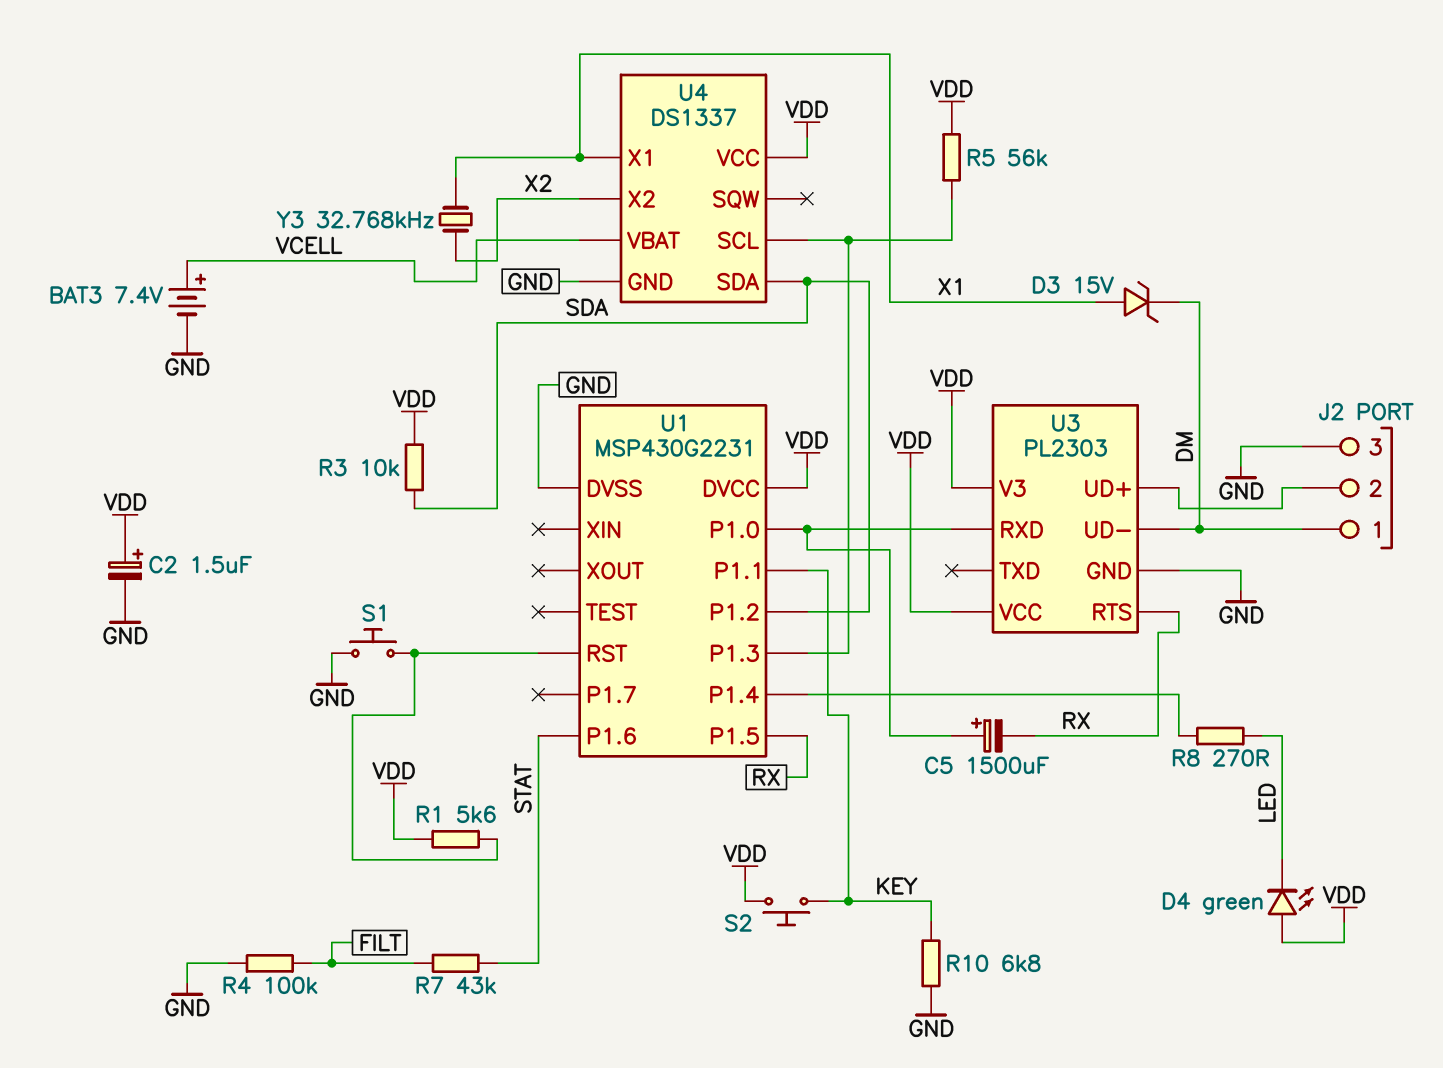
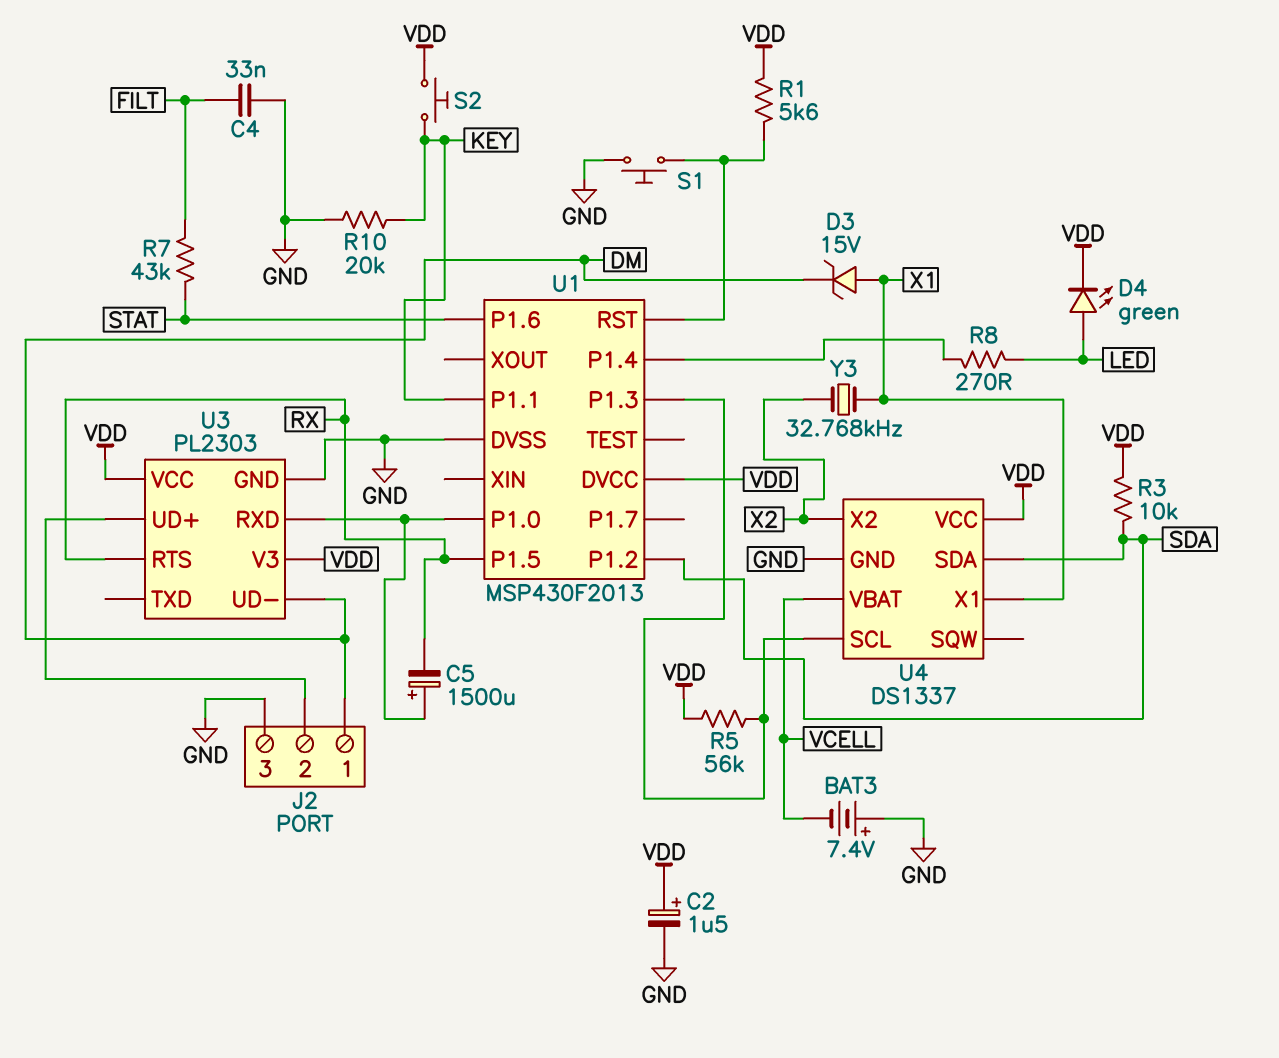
BAT3: 7.4V (plus VCELL, minus GND) -> 7.4V (plus GND, minus VCELL)
C4: none -> 33nF (FILT, GND)
D4: LED green (A VDD, K LED) -> LED green (A LED, K VDD)
R4: 100k (FILT, GND) -> none
R10: 6.8k (GND, KEY) -> 20k (GND, KEY)
U1: MSP430G2231 -> MSP430F2013

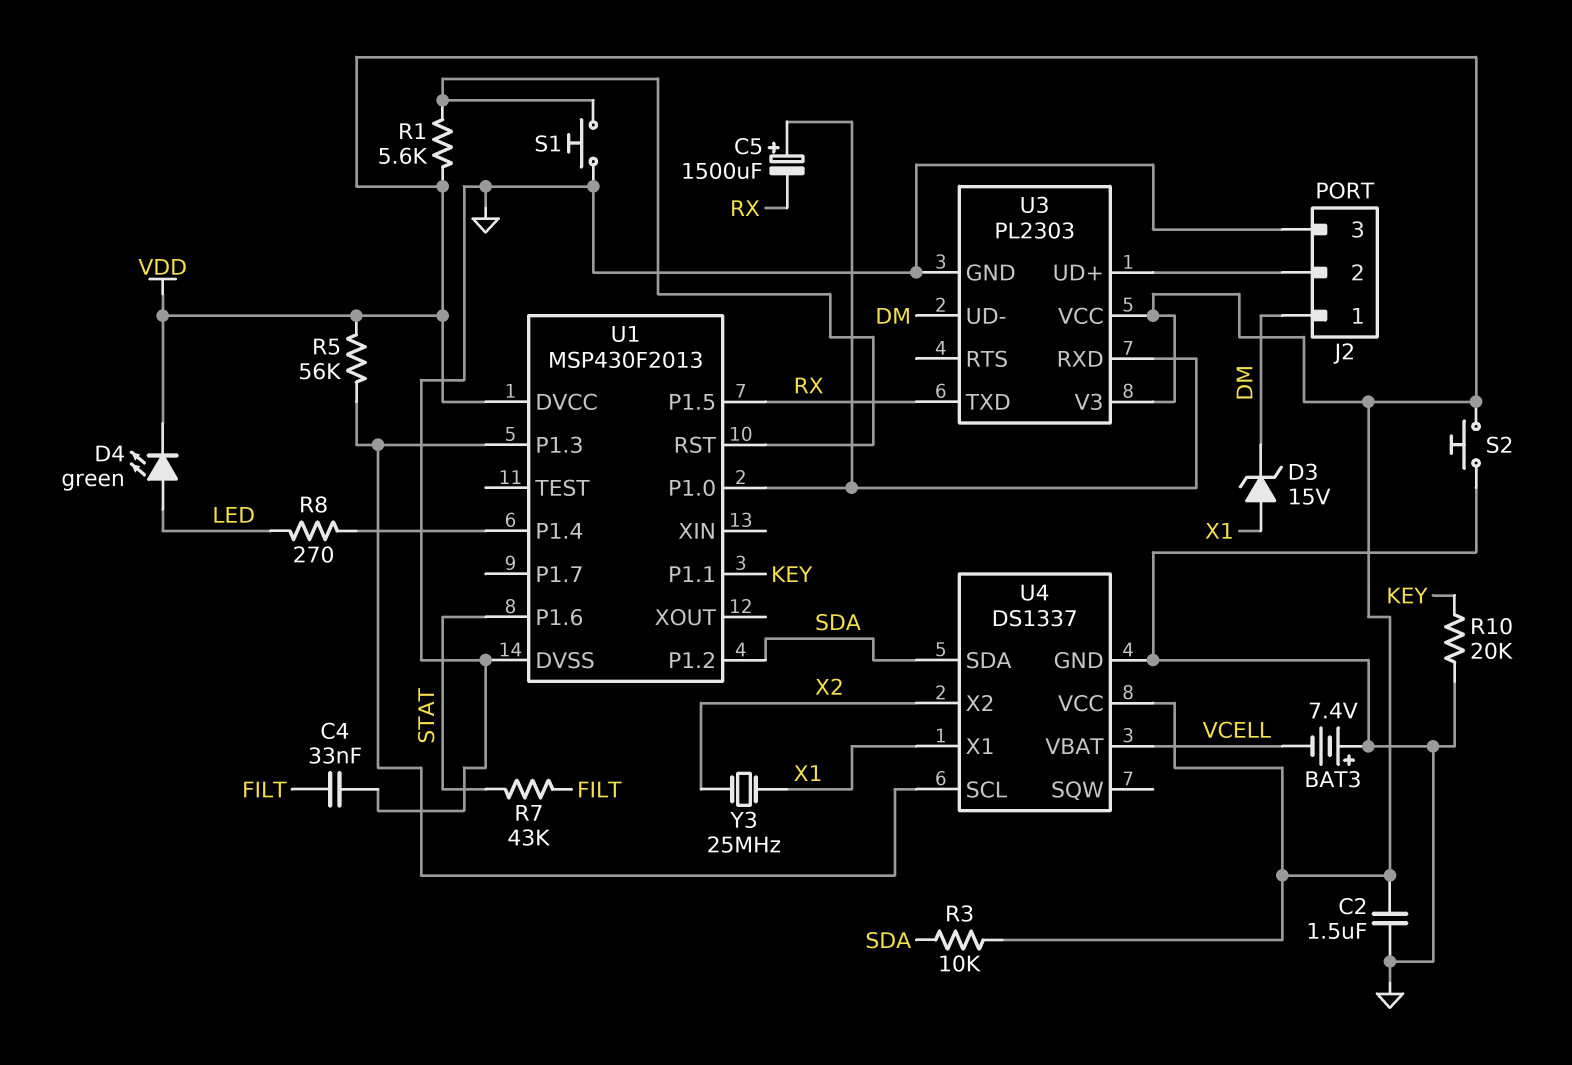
C2: 1.5uF (plus VDD, minus GND) -> 1.5uF (GND, VDD)
S2: button (KEY, VDD) -> button (GND, VDD)
U3 pin RTS: RX -> none
U3 pin TXD: none -> RX
Y3: 32.768kHz (X1, X2) -> 25MHz (X1, X2)

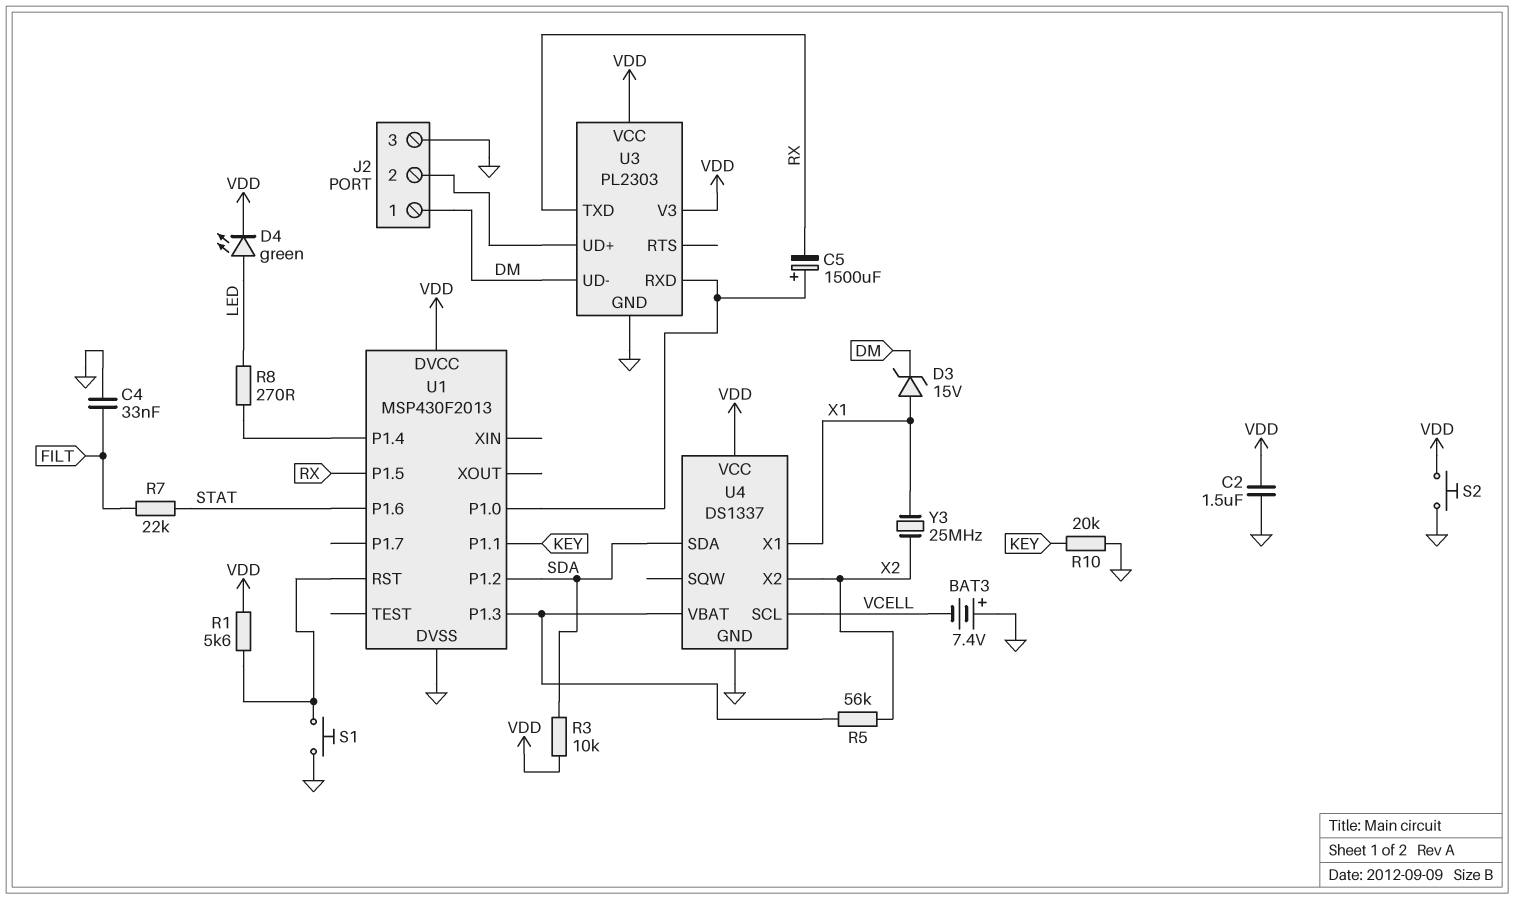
R5: 56k (U1/P1.3, VDD) -> 56k (U1/P1.3, X2)
R7: 43k (FILT, STAT) -> 22k (FILT, STAT)
U4 pin SCL: U1/P1.3 -> VCELL
U4 pin VBAT: VCELL -> U1/P1.3

